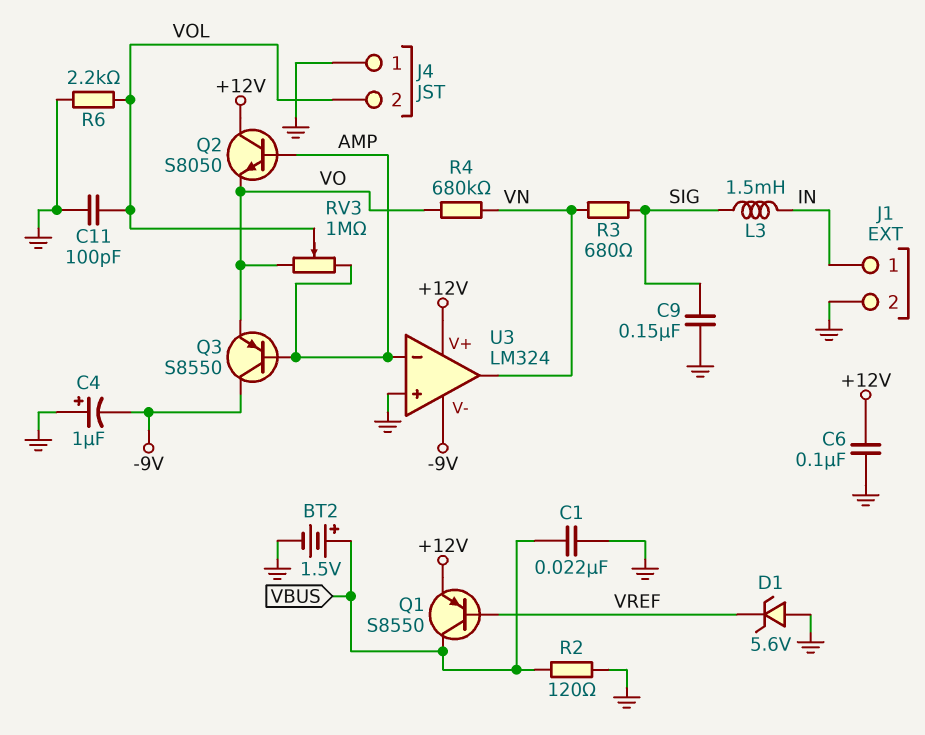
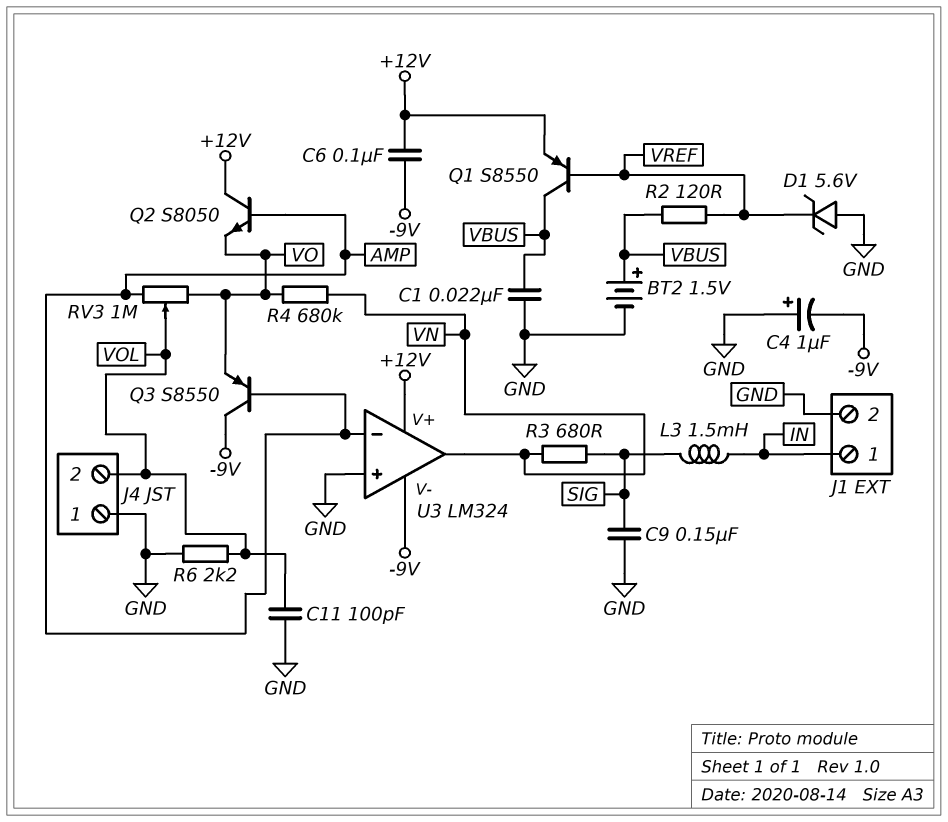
C6: 100nF (+12V, GND) -> 100nF (+12V, -9V)
R2: 120 (GND, VBUS) -> 120 (VBUS, VREF)

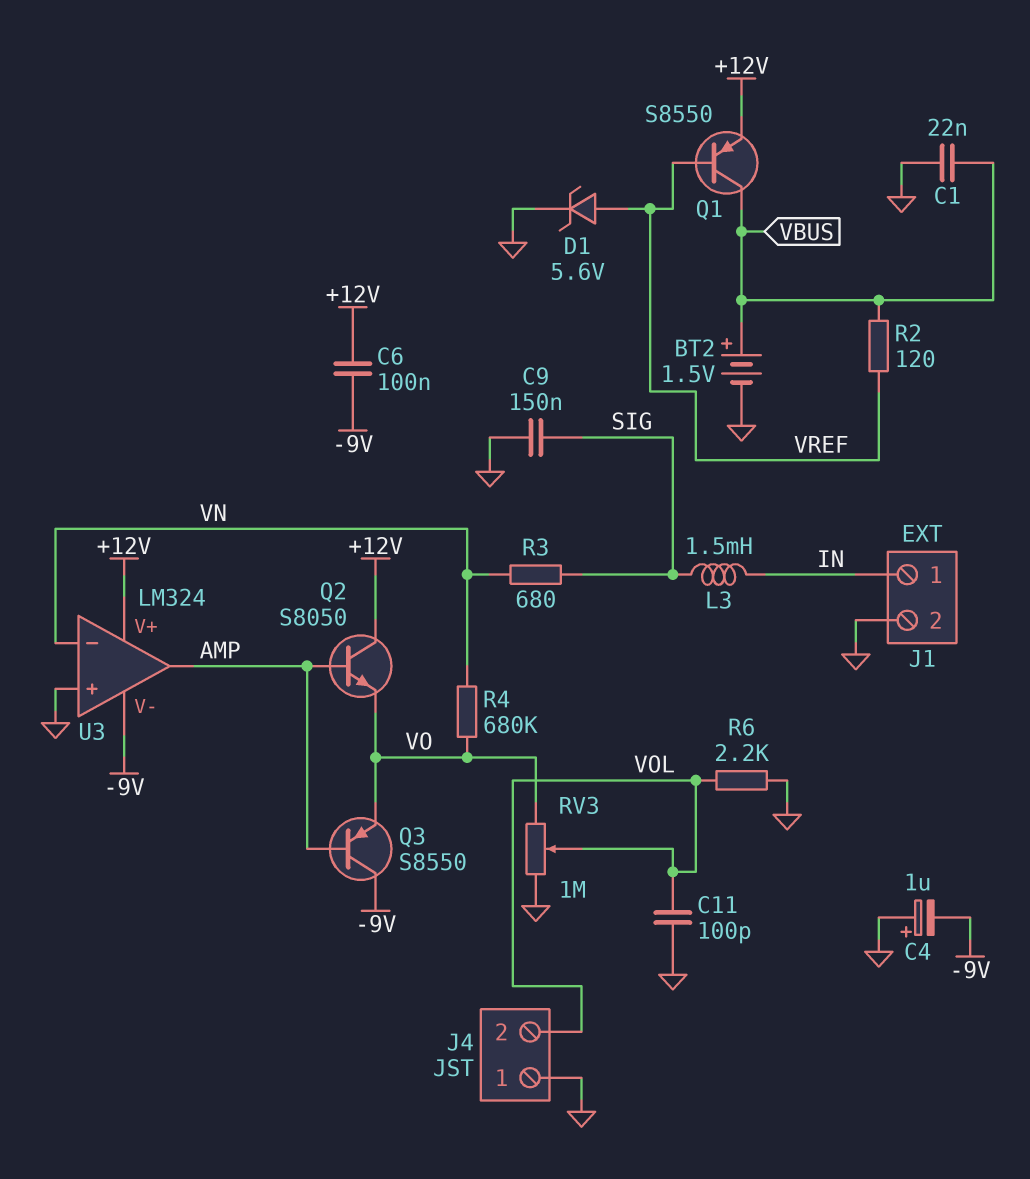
D1: zener 5.6V (A GND, K VREF) -> zener 5.6V (A VREF, K GND)
RV3: 1M (AMP, VO, wiper VOL) -> 1M (GND, VO, wiper VOL)
U3 pin in-: AMP -> VN
U3 pin out: VN -> AMP

